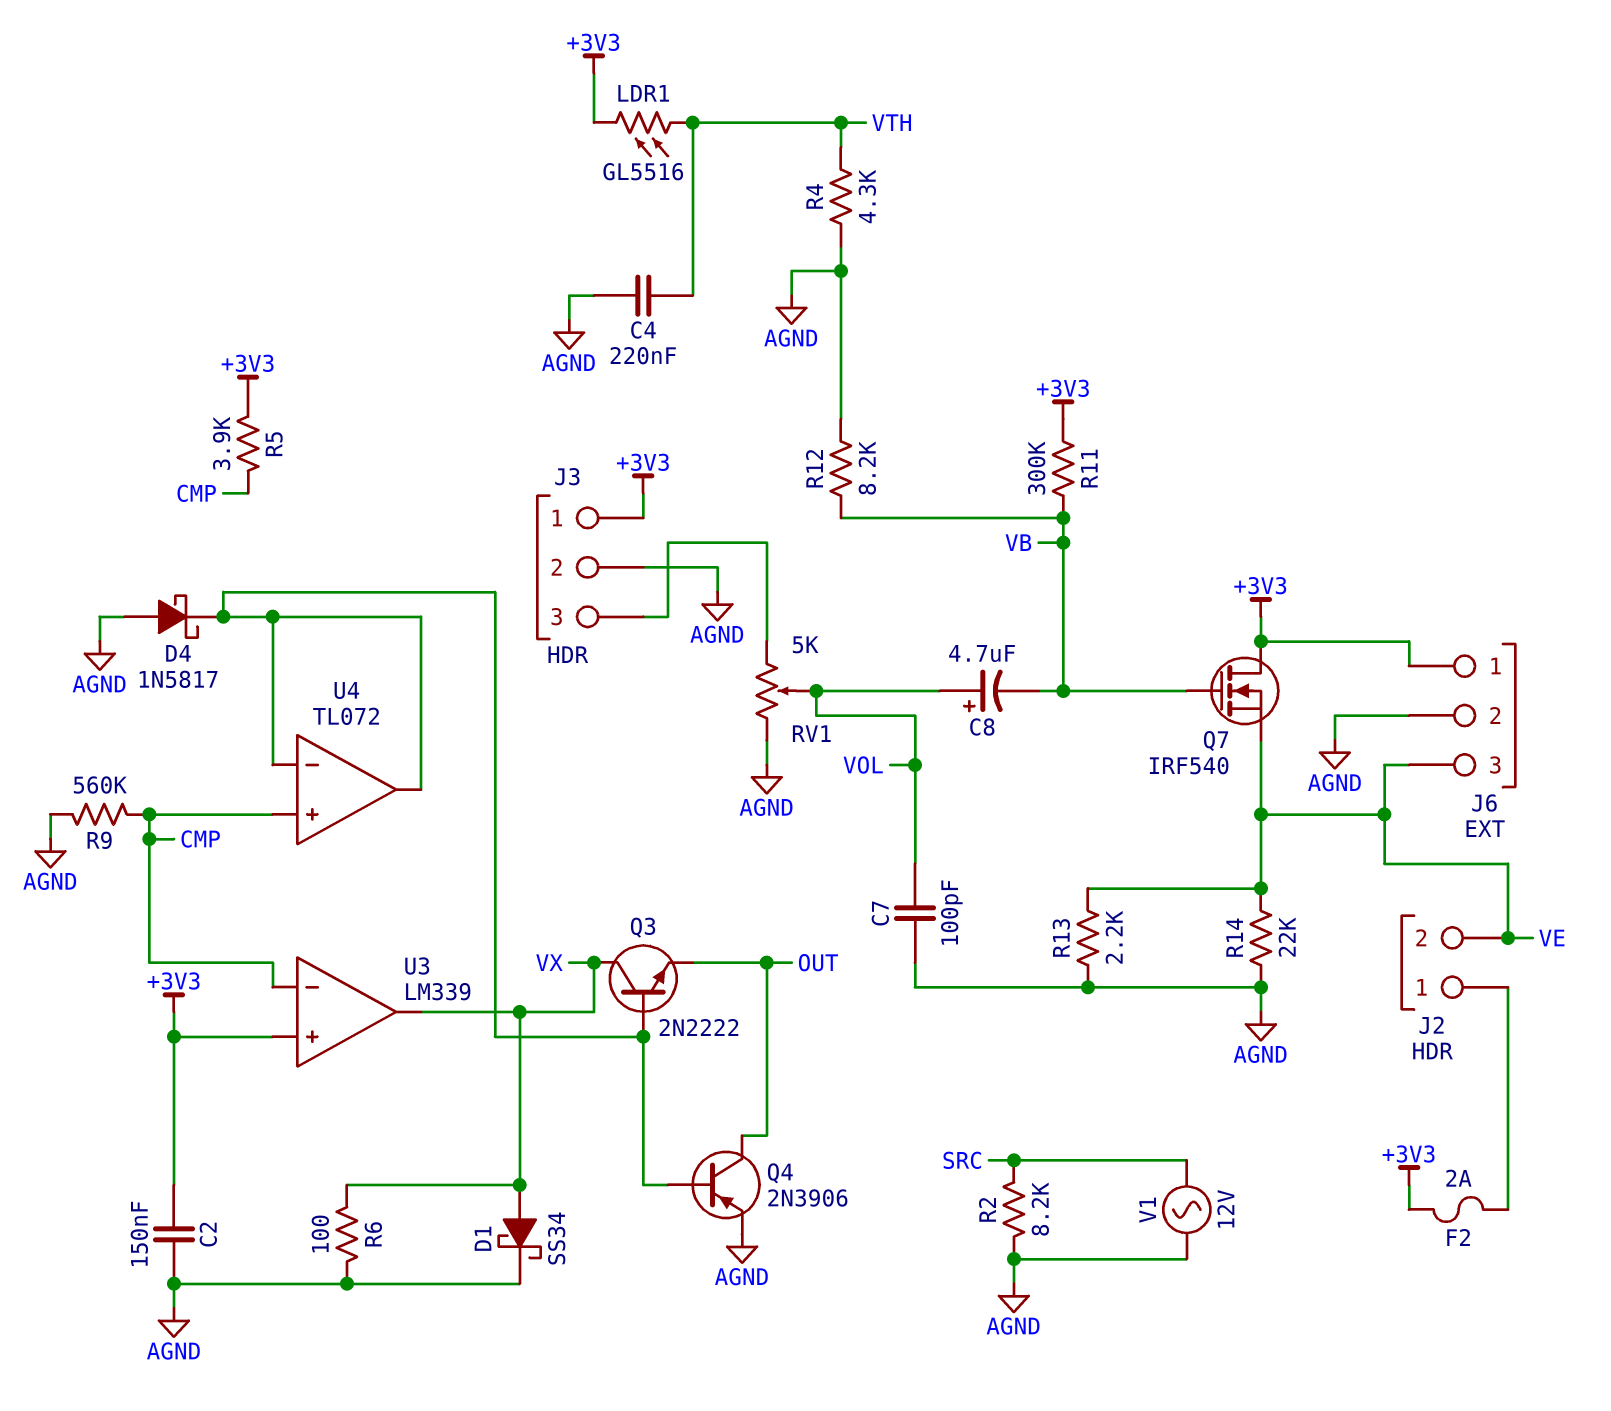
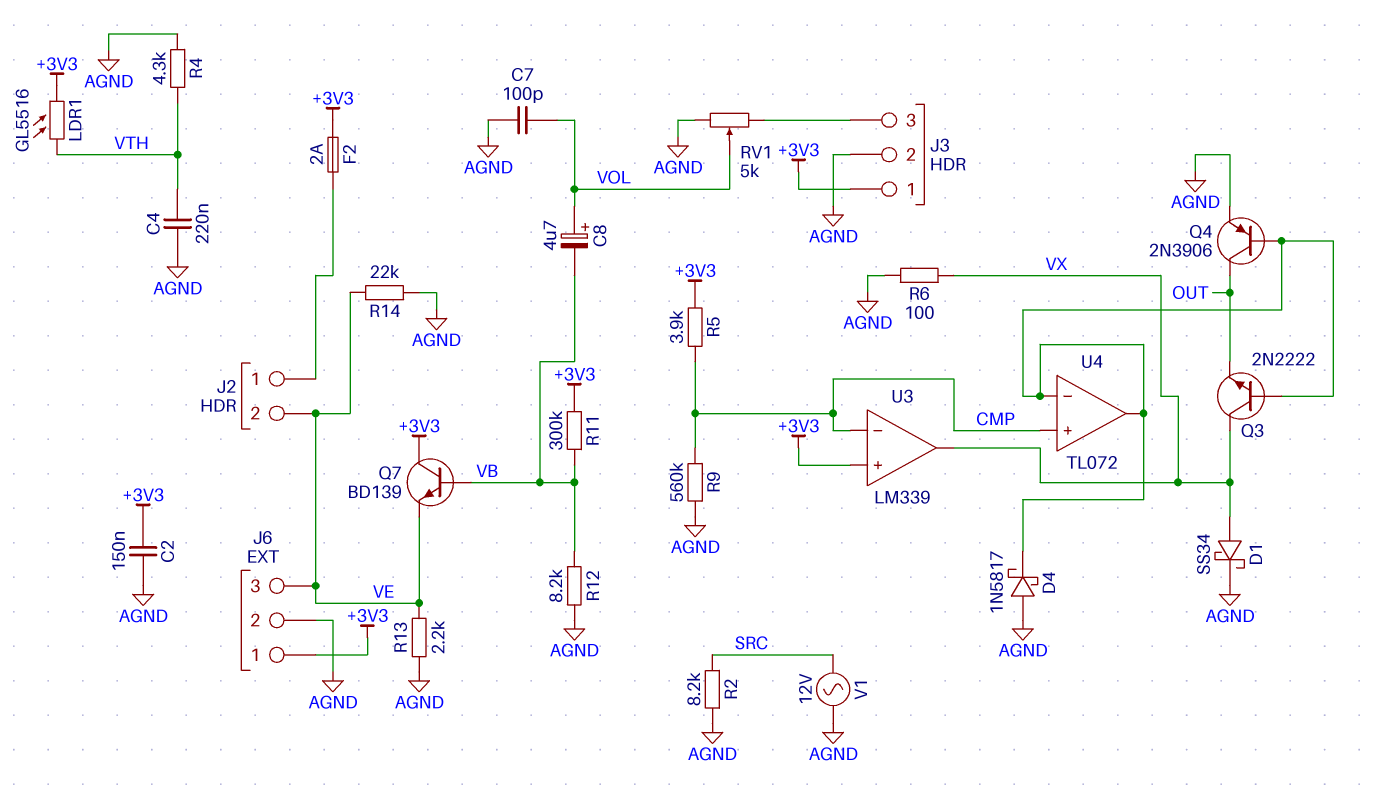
Q7: NMOS IRF540 (G VB, D +3V3, S VE) -> NPN BD139 (B VB, C +3V3, E VE)

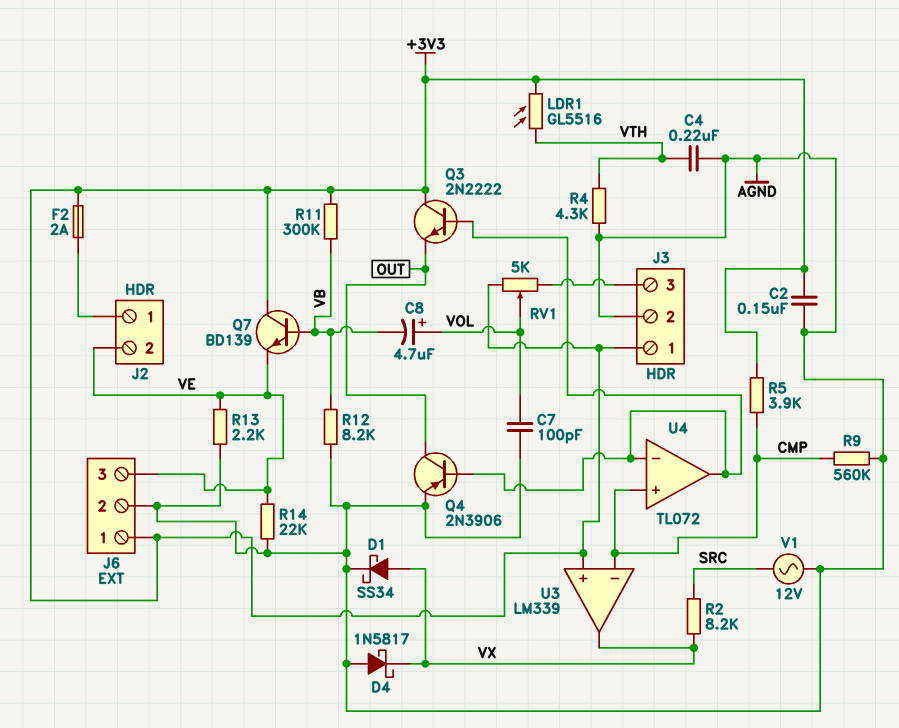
D4: schottky 1N5817 (A AGND, K U4/in-) -> schottky 1N5817 (A AGND, K VX)
Q3: NPN 2N2222 (B U4/in-, C VX, E OUT) -> NPN 2N2222 (B U4/in-, C +3V3, E OUT)
R2: 8.2k (AGND, SRC) -> 8.2k (SRC, VX)
R6: 100 (AGND, VX) -> none
RV1: 5k (AGND, J3/3, wiper VOL) -> 5k (+3V3, J3/3, wiper VOL)

